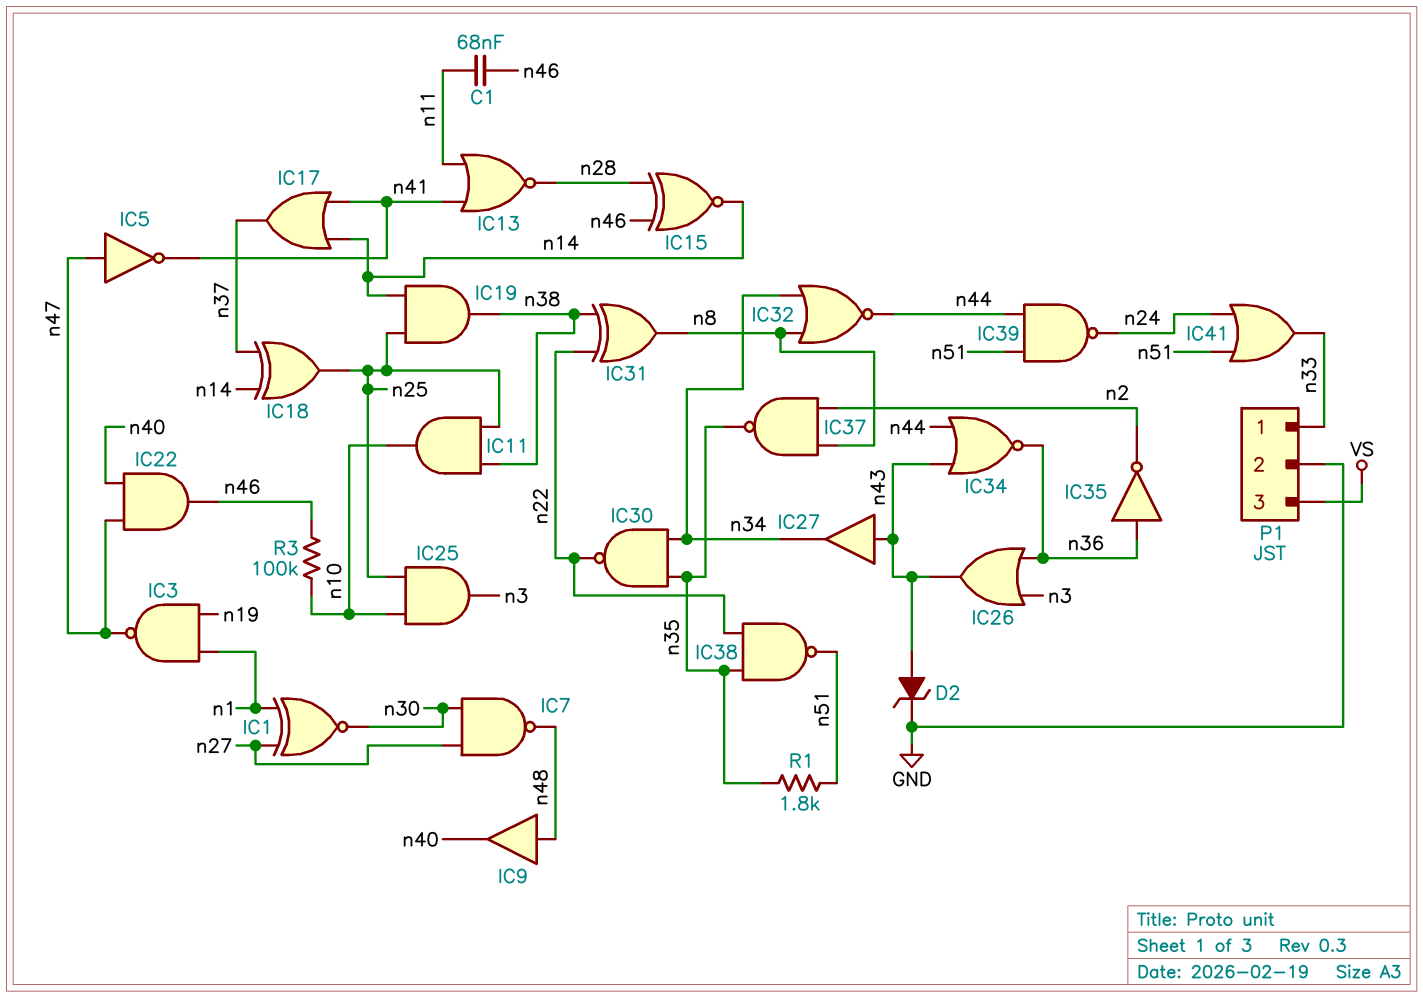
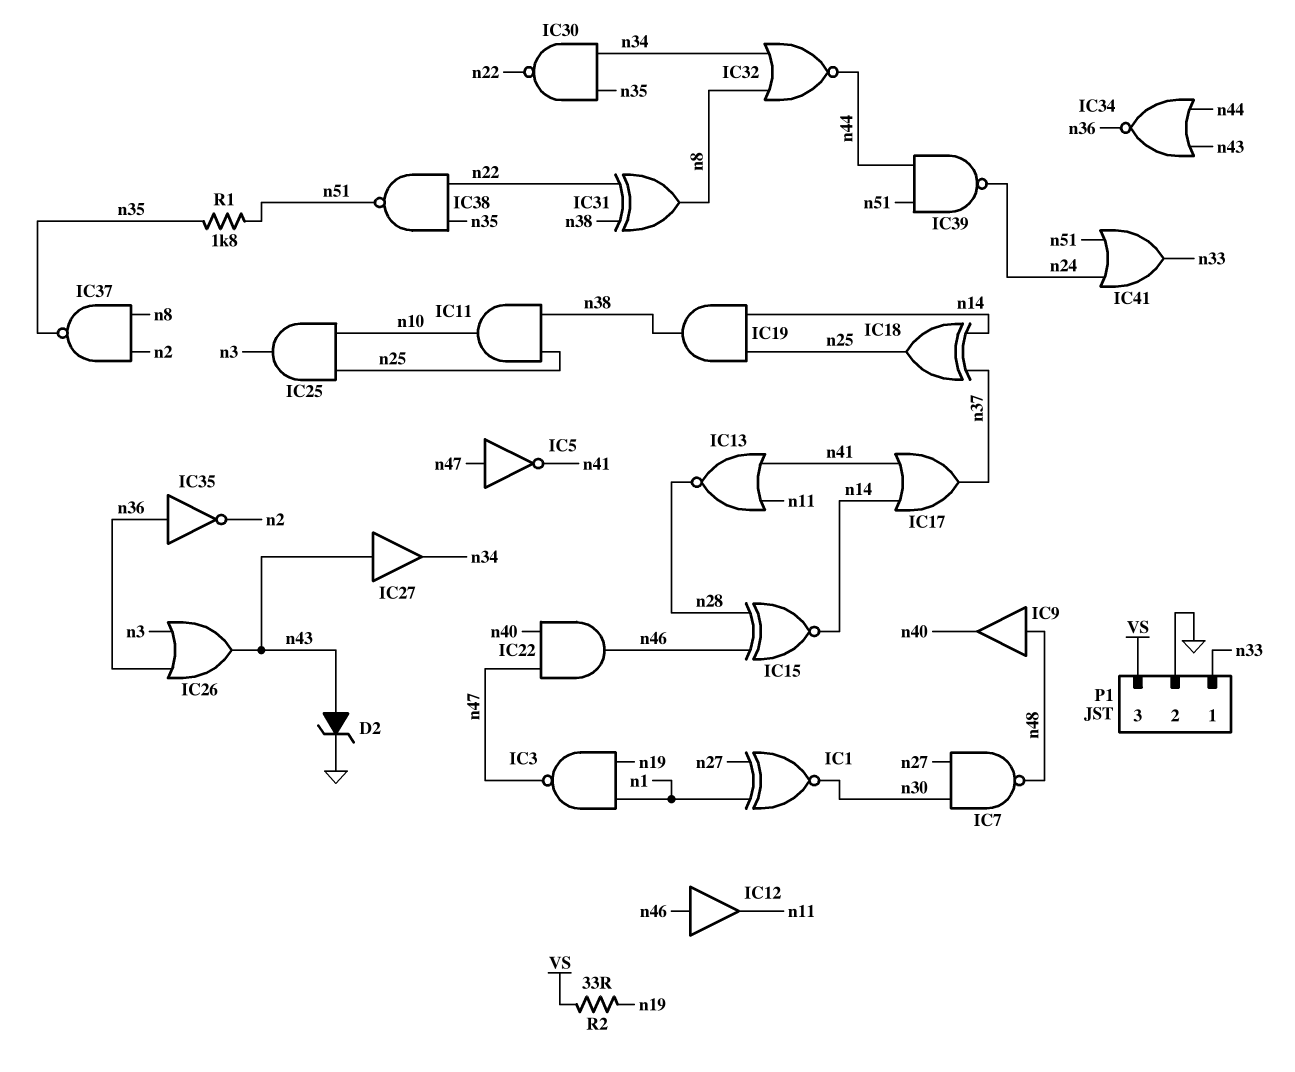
C1: 68nF (n11, n46) -> none
IC12: none -> buffer (in n46, out n11)
R2: none -> 33 (VS, n19)
R3: 100k (n10, n46) -> none

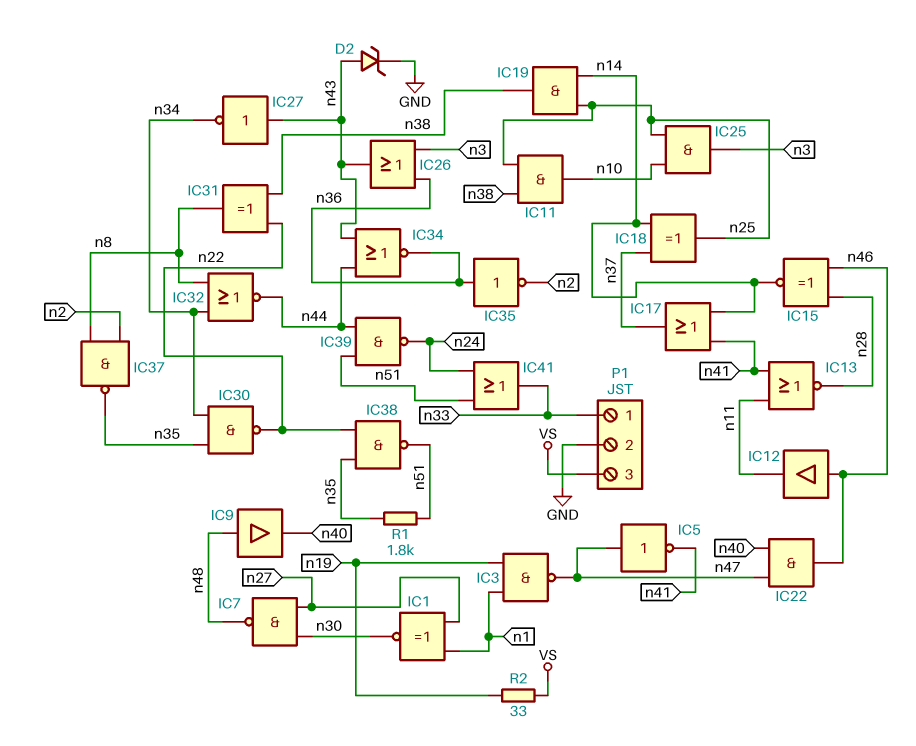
IC27: buffer (in n43, out n34) -> NOT (in n43, out n34)

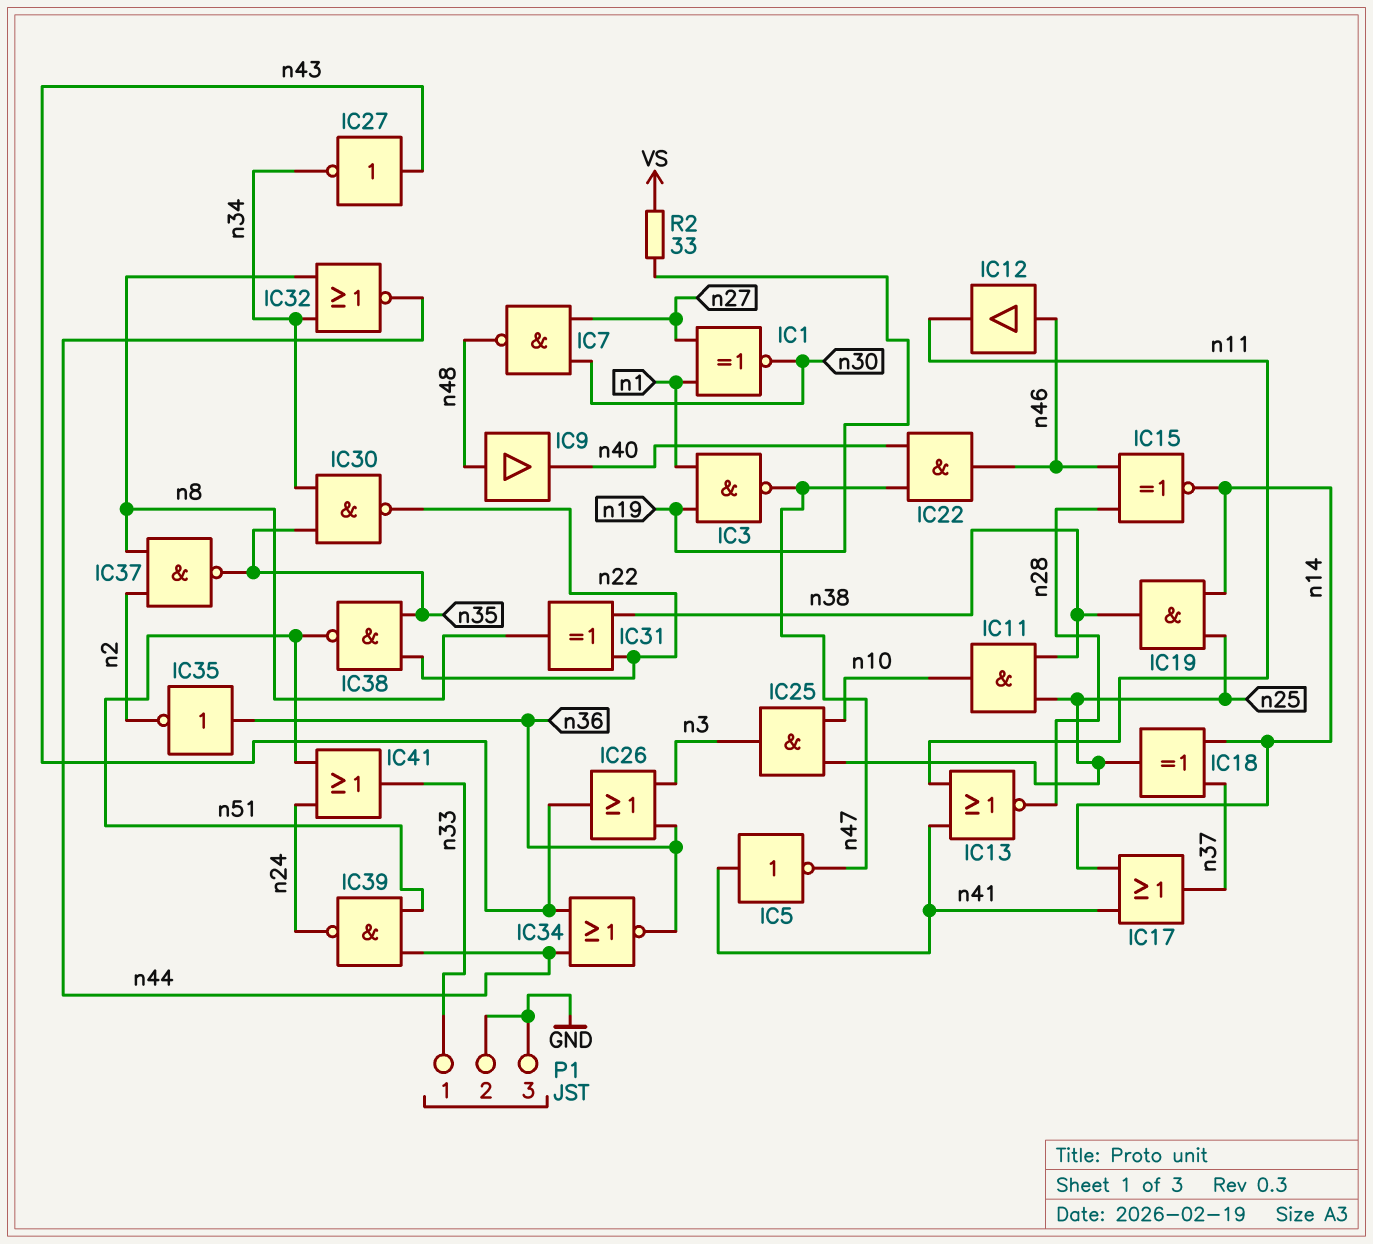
D2: zener (A n43, K GND) -> none
IC5: NOT (in n47, out n41) -> NOT (in n41, out n47)
P1 pin 3: VS -> GND
R1: 1.8k (n35, n51) -> none

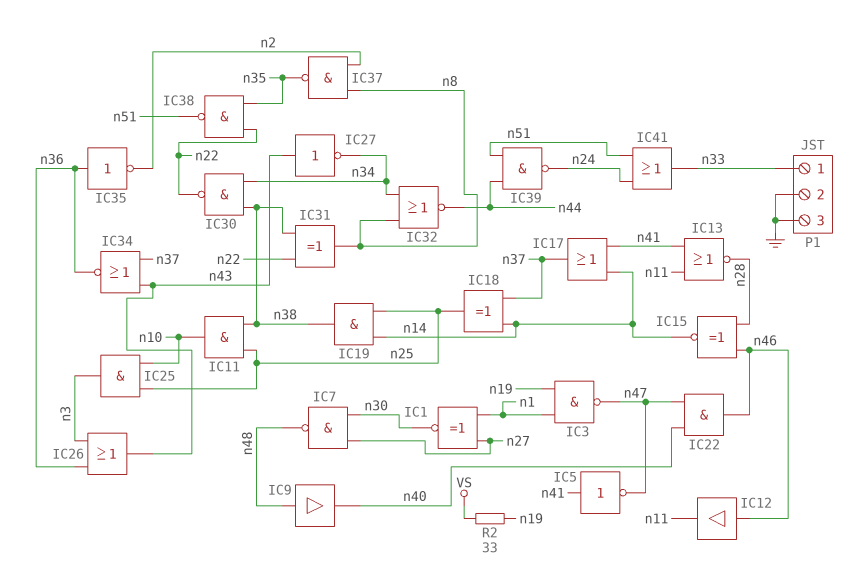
IC30: NAND (in n34, in n35, out n22) -> NAND (in n34, in n38, out n22)
IC34: NOR (in n43, in n44, out n36) -> NOR (in n37, in n43, out n36)

